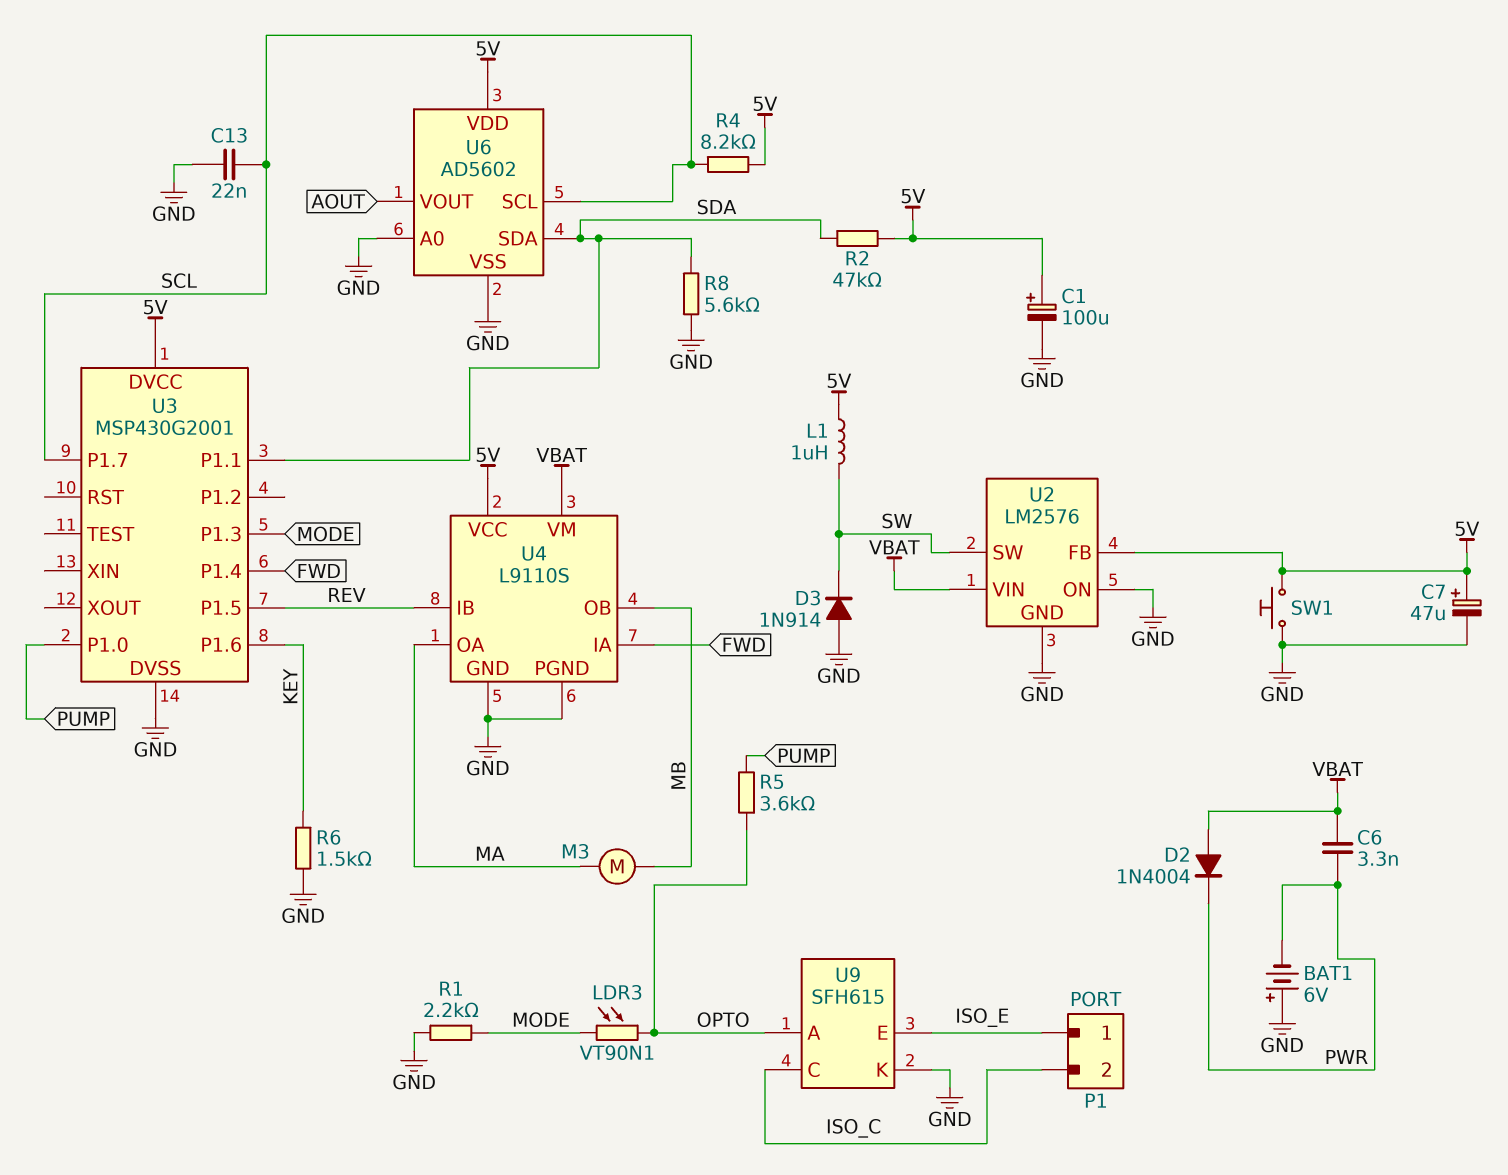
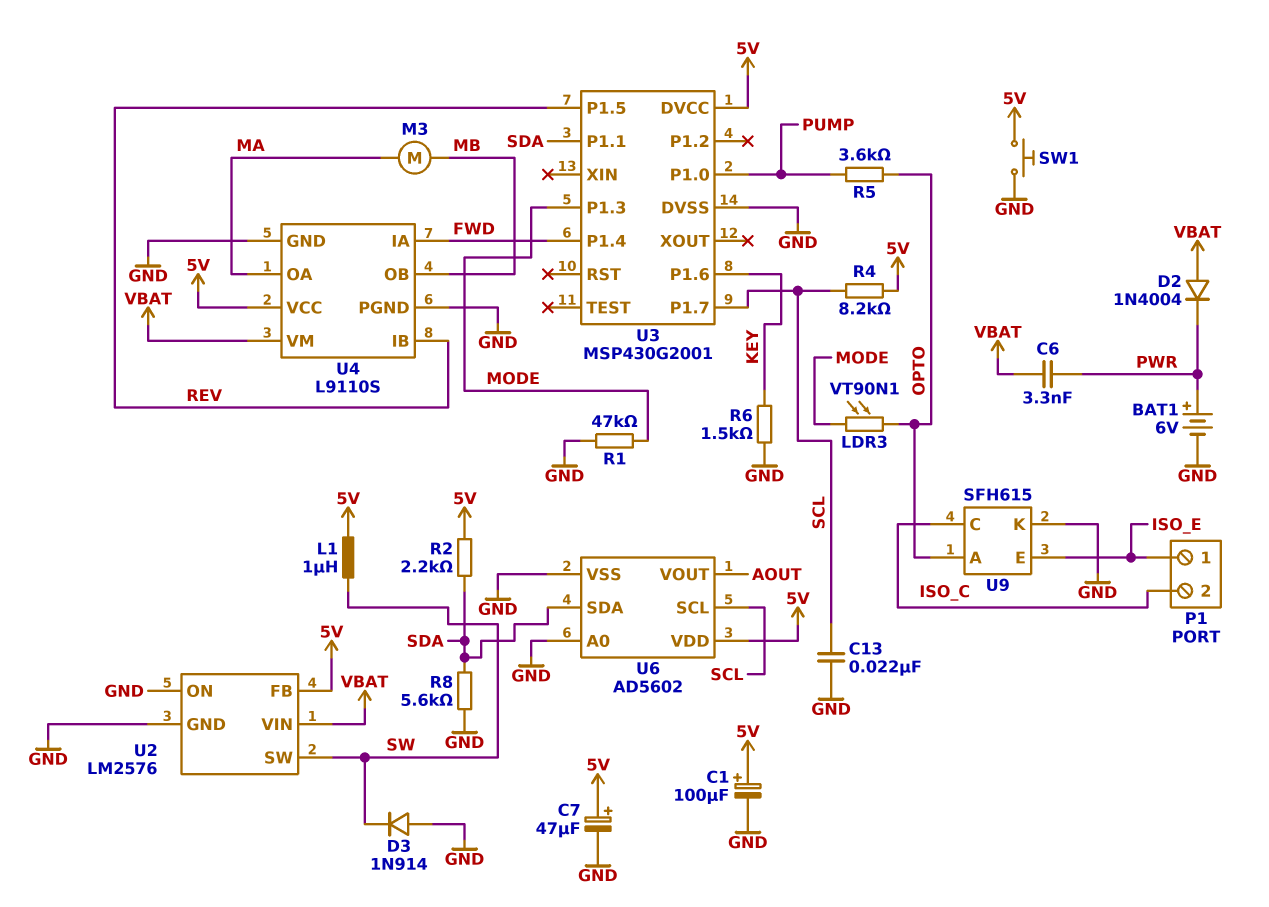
BAT1: 6V (plus GND, minus PWR) -> 6V (plus PWR, minus GND)
R1: 2.2k (GND, MODE) -> 47k (GND, MODE)
R2: 47k (5V, SDA) -> 2.2k (5V, SDA)

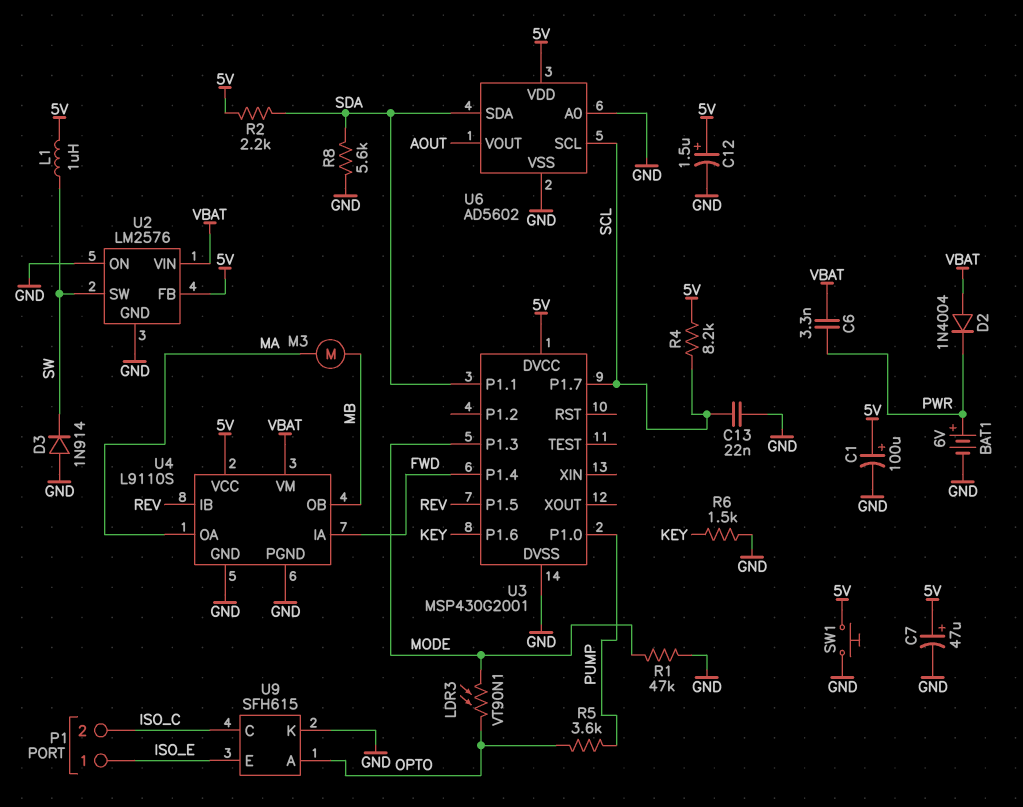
C12: none -> 1.5uF (plus 5V, minus GND)

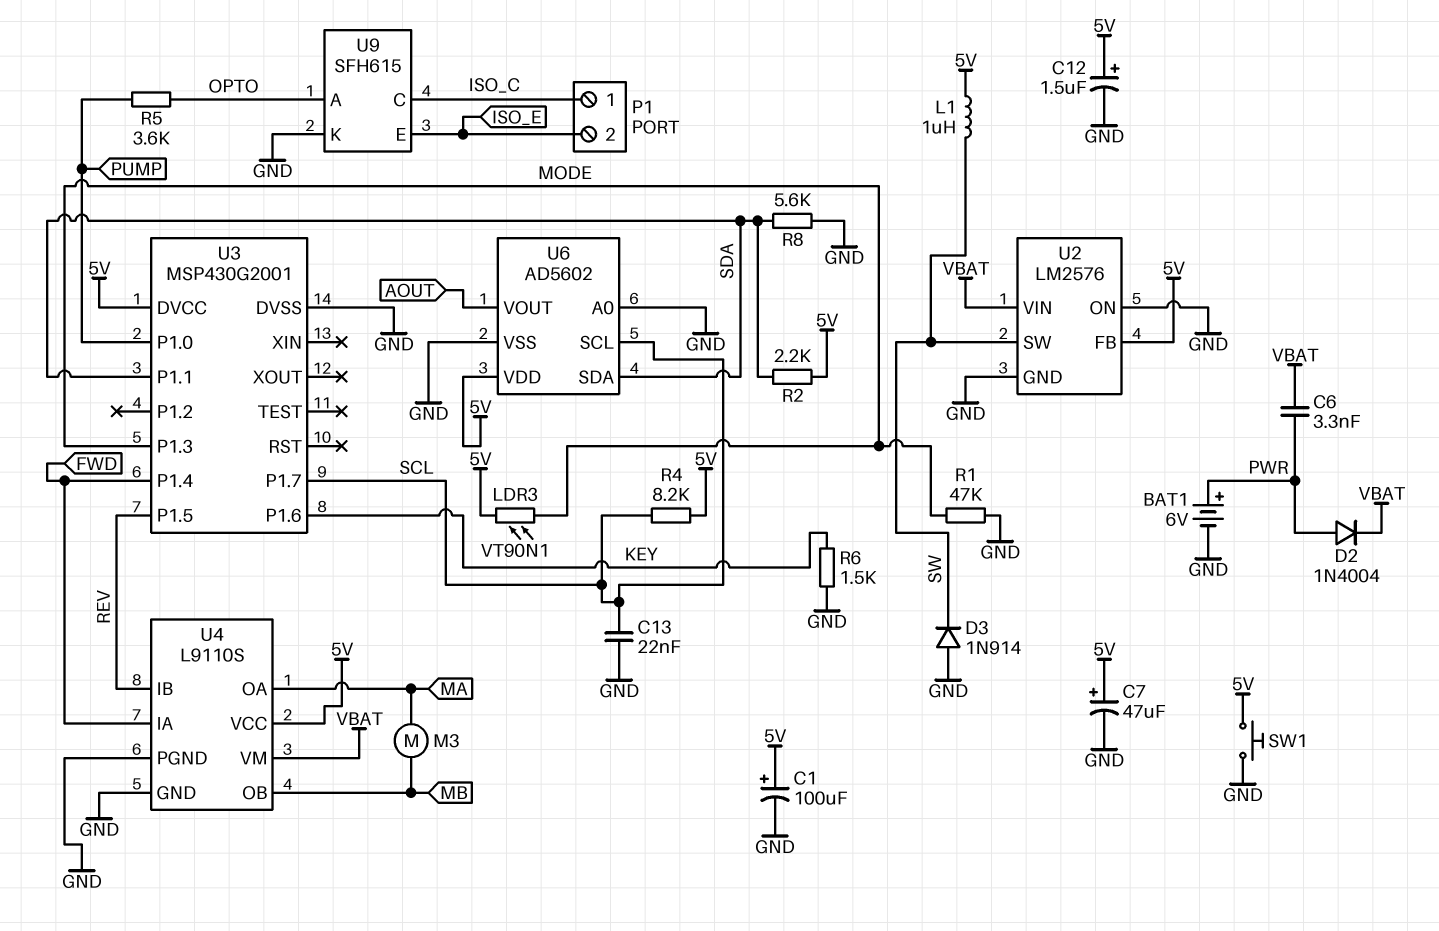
D2: diode 1N4004 (A VBAT, K PWR) -> diode 1N4004 (A PWR, K VBAT)
LDR3: VT90N1 (MODE, OPTO) -> VT90N1 (5V, MODE)
P1 pin 1: ISO_E -> ISO_C
P1 pin 2: ISO_C -> ISO_E

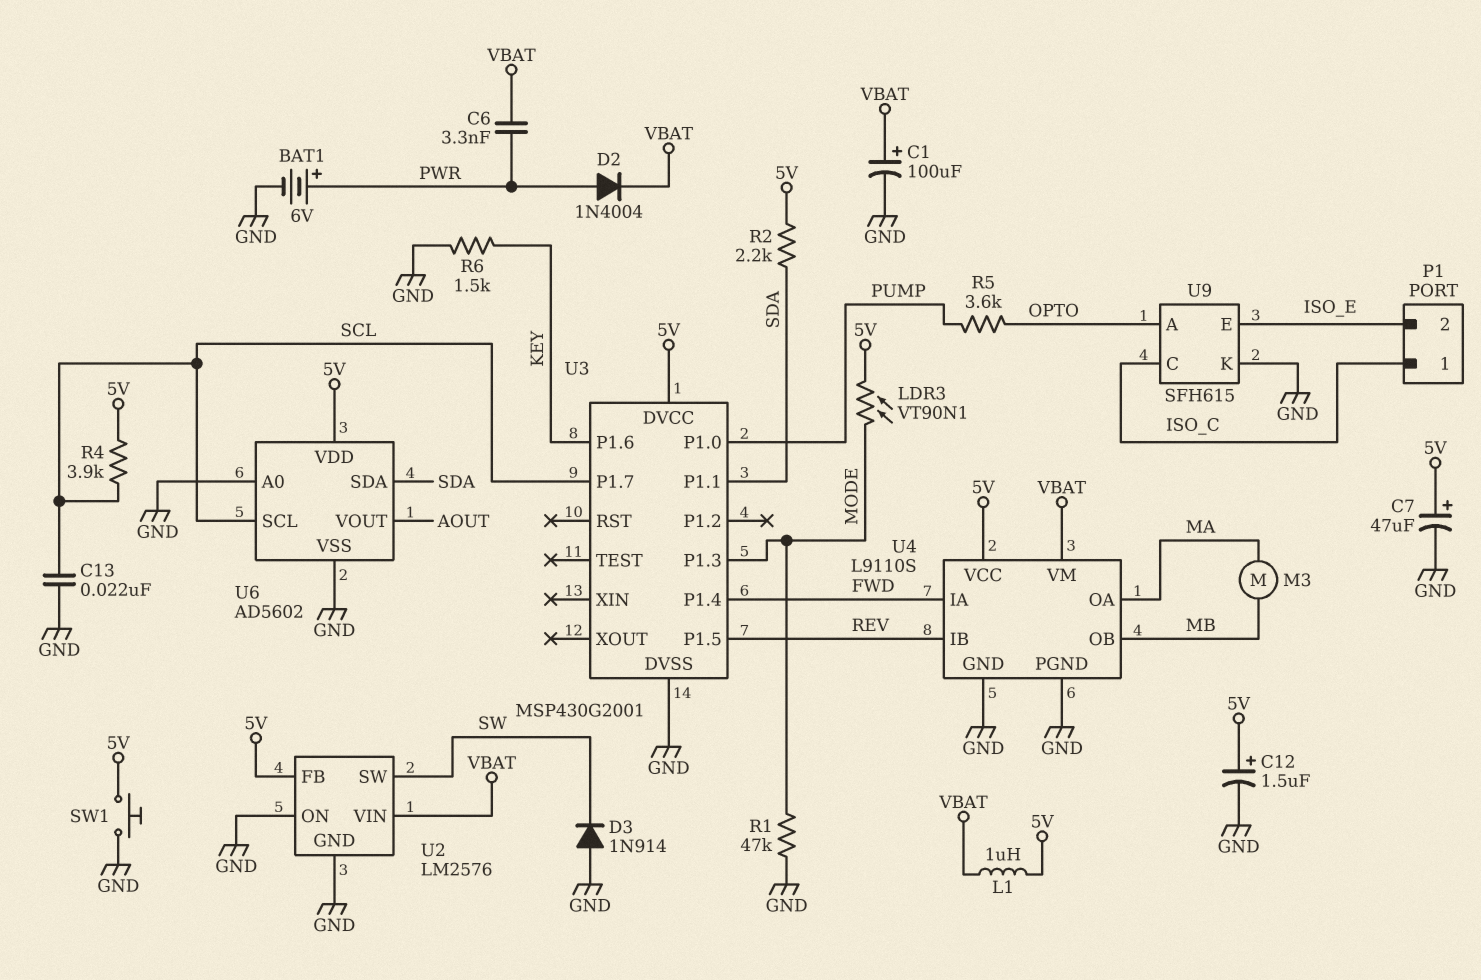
C1: 100uF (plus 5V, minus GND) -> 100uF (plus VBAT, minus GND)
L1: 1uH (5V, SW) -> 1uH (5V, VBAT)
R4: 8.2k (5V, SCL) -> 3.9k (5V, SCL)
R8: 5.6k (GND, SDA) -> none

